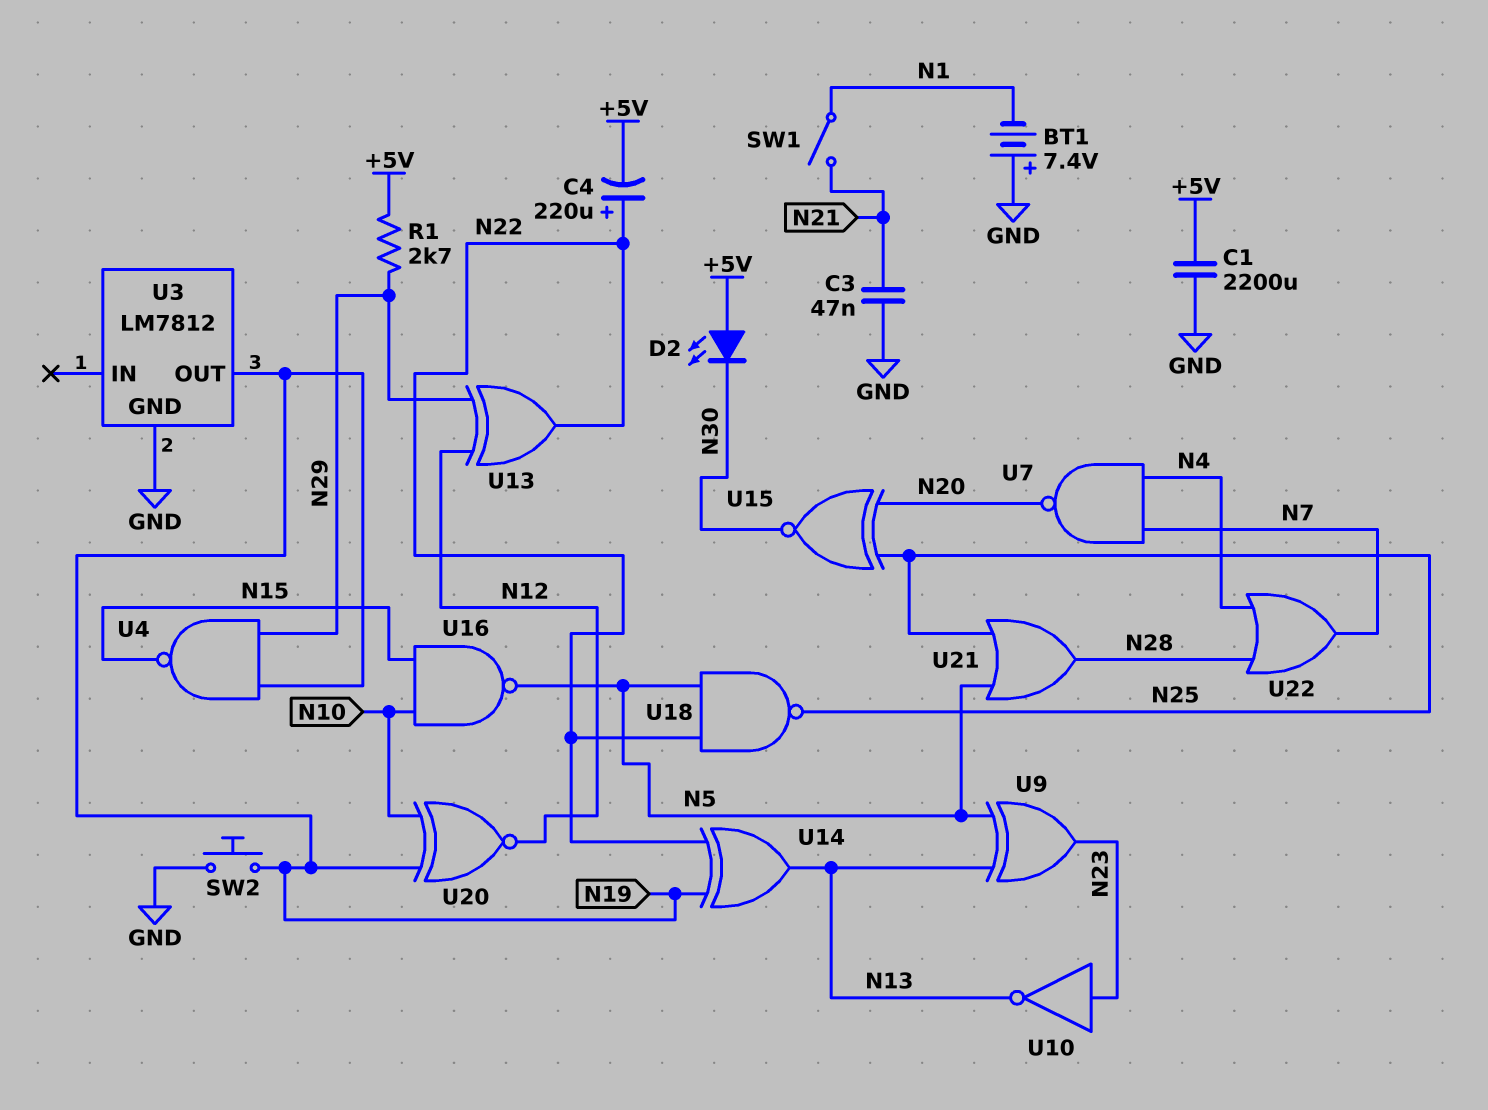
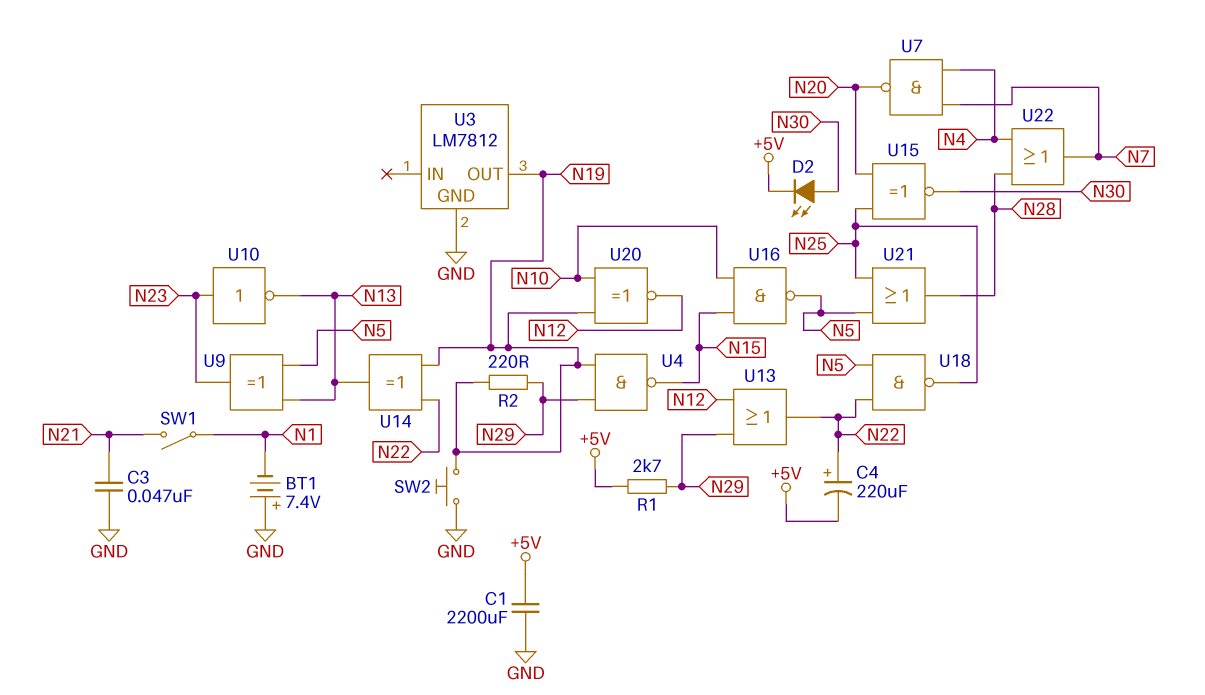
D2: LED (A +5V, K N30) -> LED (A N30, K +5V)
R2: none -> 220 (N19, N29)
U13: XOR (in N12, in N29, out N22) -> OR (in N12, in N29, out N22)

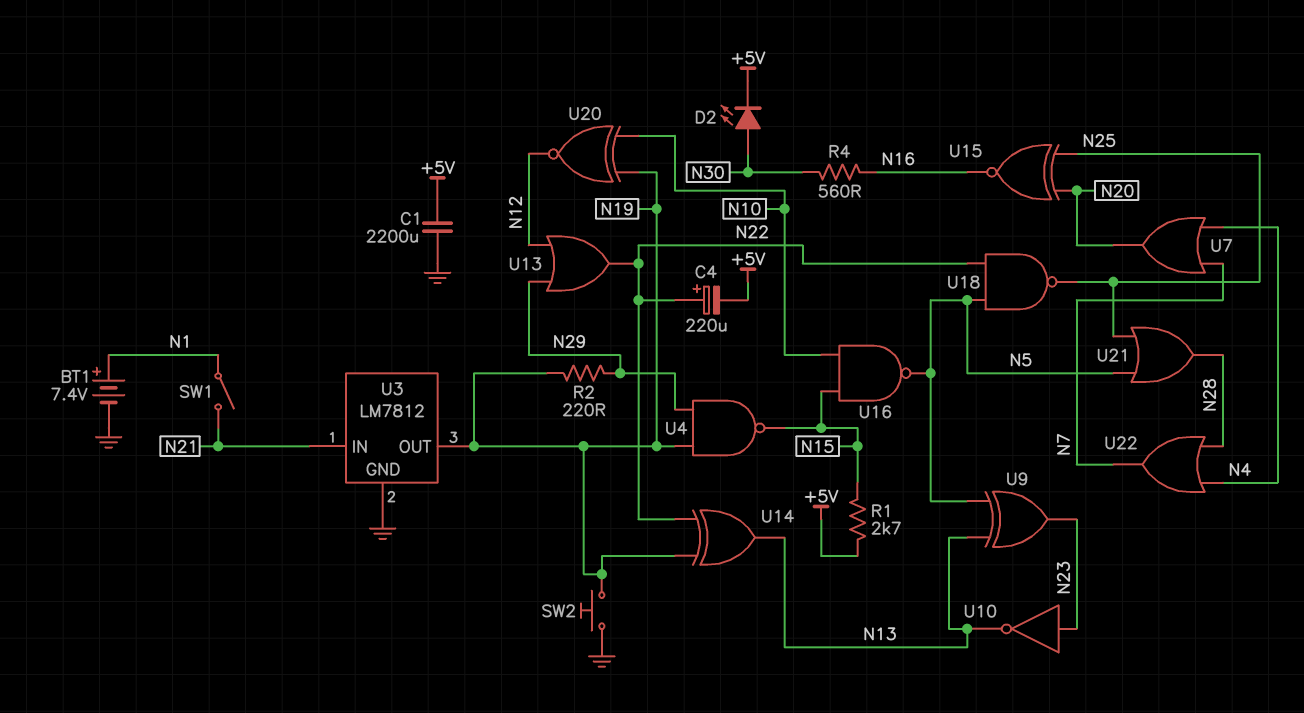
BT1: 7.4V (plus GND, minus N1) -> 7.4V (plus N1, minus GND)
C3: 47nF (GND, N21) -> none
R1: 2.7k (+5V, N29) -> 2.7k (+5V, N15)
R4: none -> 560 (N16, N30)
U3 pin IN: none -> N21
U7: NAND (in N4, in N7, out N20) -> OR (in N4, in N7, out N20)
U15: XNOR (in N20, in N25, out N30) -> XNOR (in N20, in N25, out N16)

